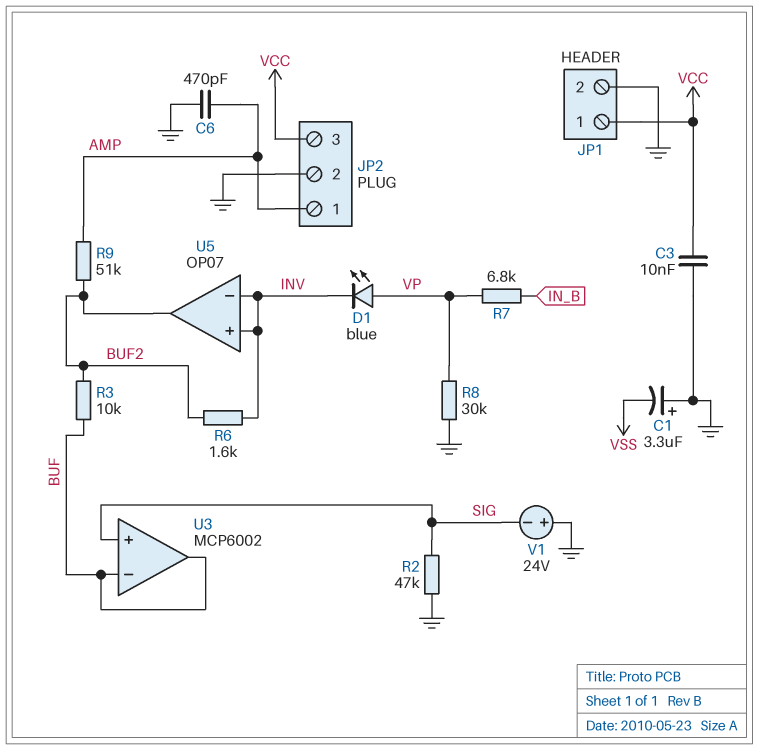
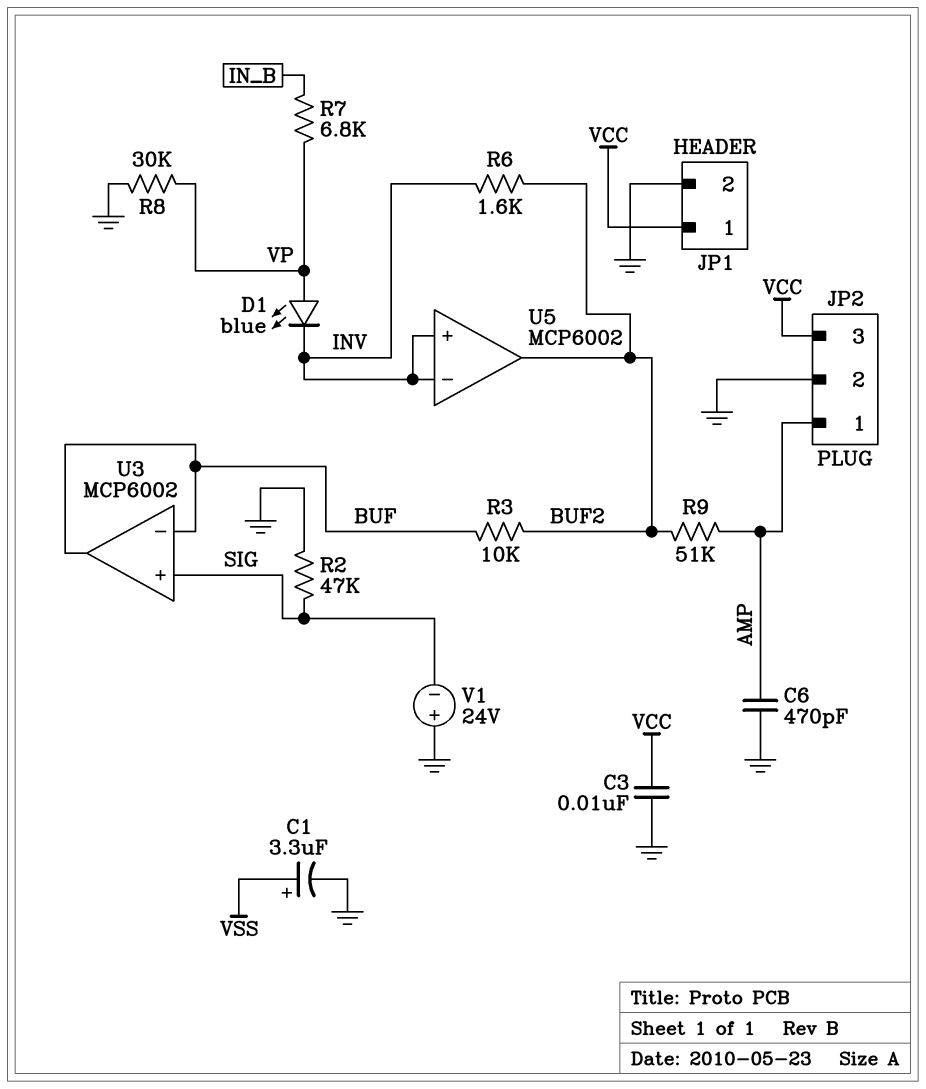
C1: 3.3uF (plus GND, minus VSS) -> 3.3uF (plus VSS, minus GND)
U5: OP07 -> MCP6002

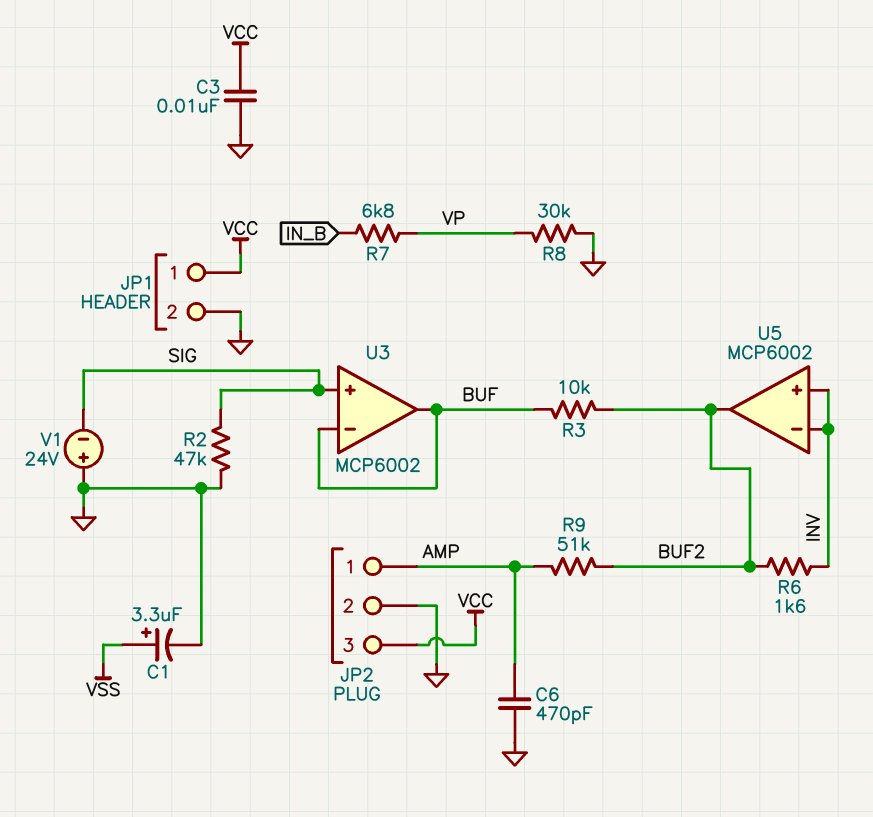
D1: LED blue (A VP, K INV) -> none

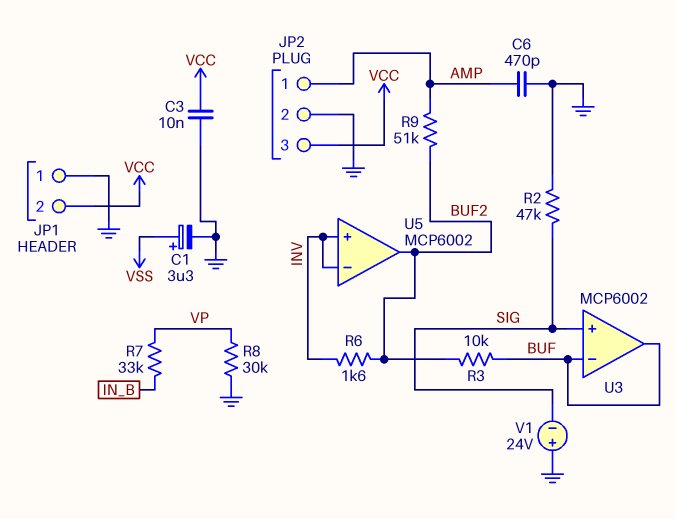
JP1 pin 1: VCC -> GND
JP1 pin 2: GND -> VCC
R7: 6.8k (IN_B, VP) -> 33k (IN_B, VP)

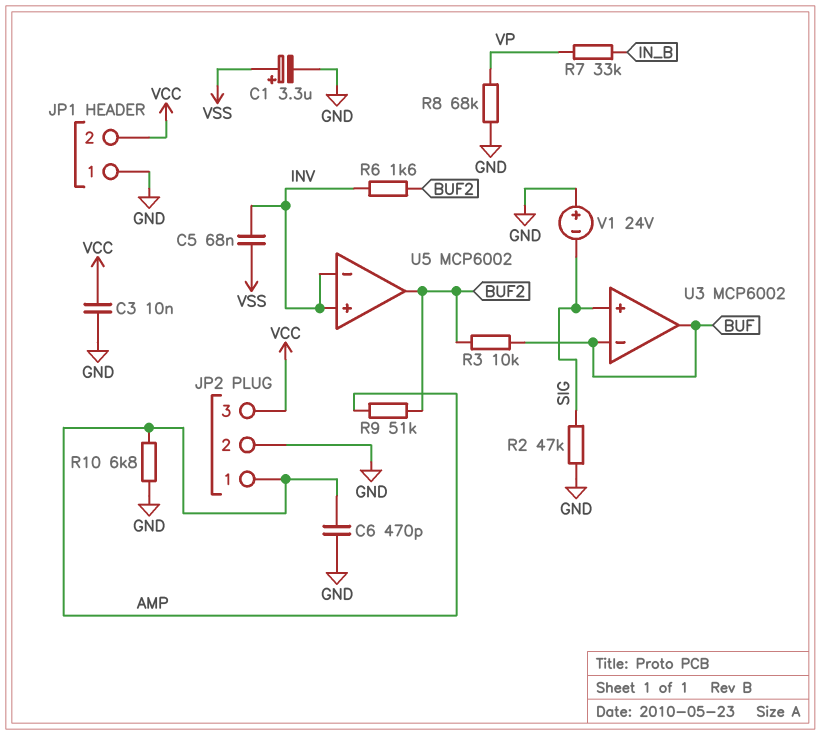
C5: none -> 68nF (INV, VSS)
R8: 30k (GND, VP) -> 68k (GND, VP)
R10: none -> 6.8k (AMP, GND)

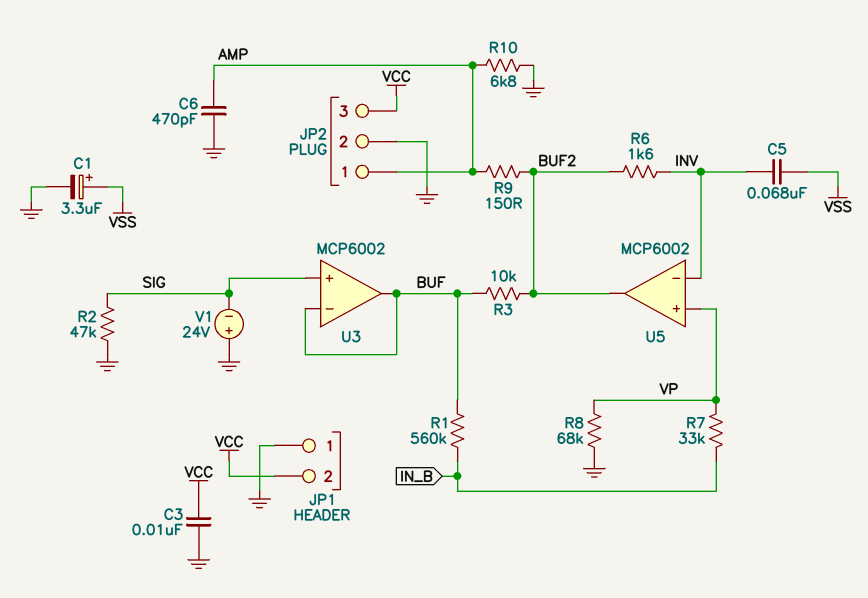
R1: none -> 560k (BUF, IN_B)
R9: 51k (AMP, BUF2) -> 150 (AMP, BUF2)
U5 pin in+: INV -> VP

